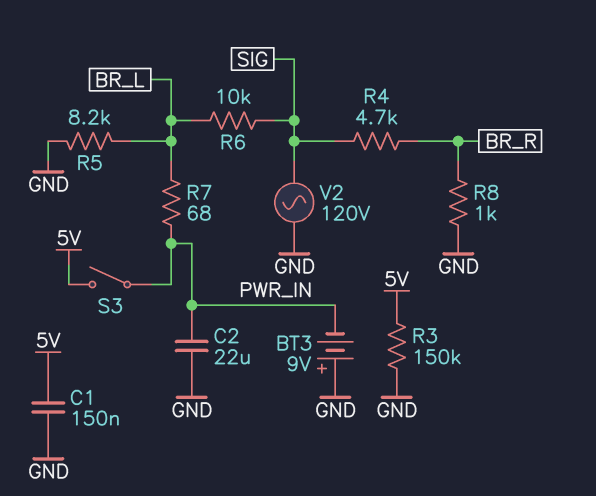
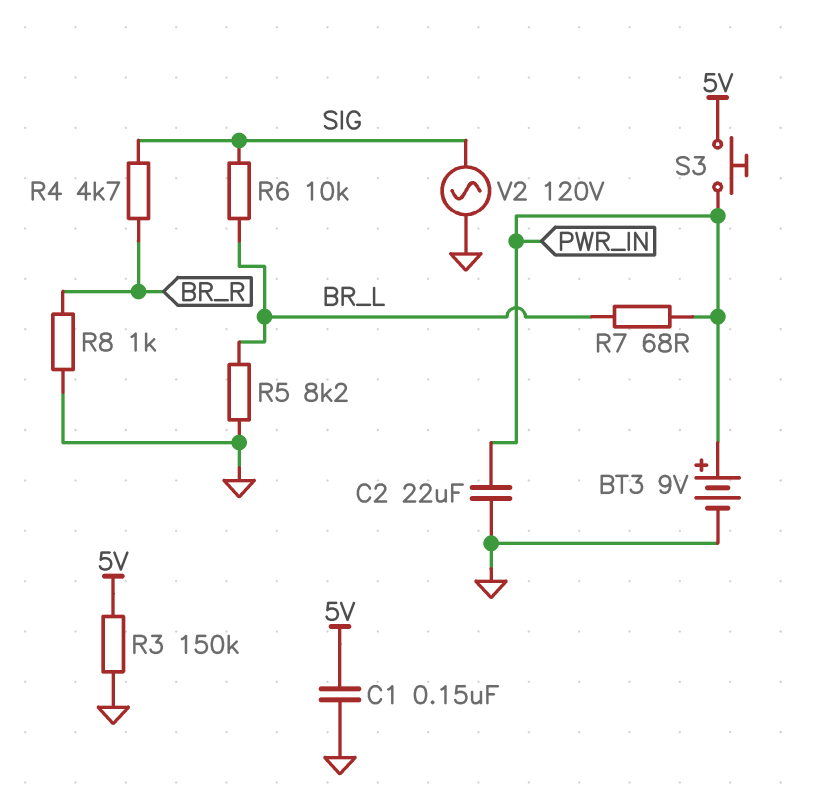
BT3: 9V (plus GND, minus PWR_IN) -> 9V (plus PWR_IN, minus GND)
S3: switch (5V, PWR_IN) -> button (5V, PWR_IN)

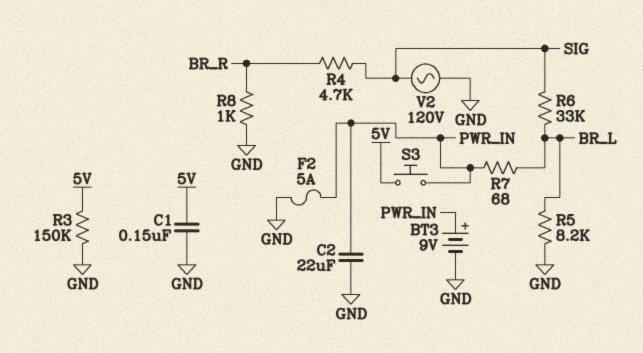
F2: none -> 5A (GND, PWR_IN)
R6: 10k (BR_L, SIG) -> 33k (BR_L, SIG)

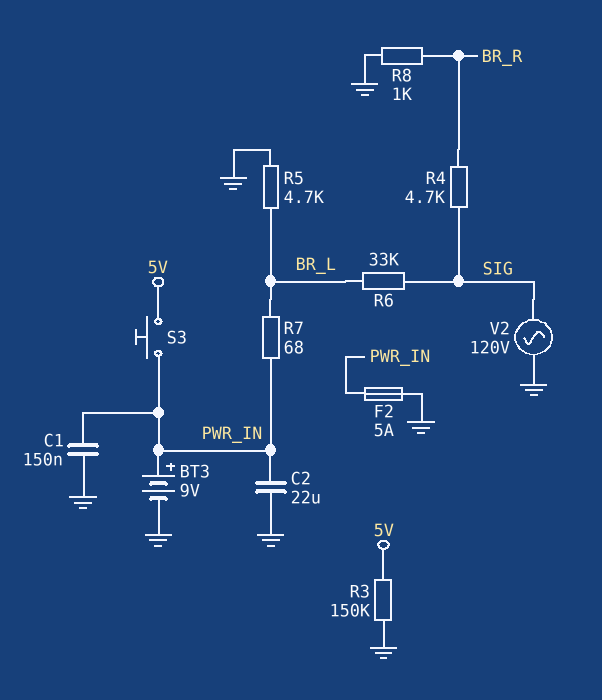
C1: 150nF (5V, GND) -> 150nF (GND, PWR_IN)
R5: 8.2k (BR_L, GND) -> 4.7k (BR_L, GND)

